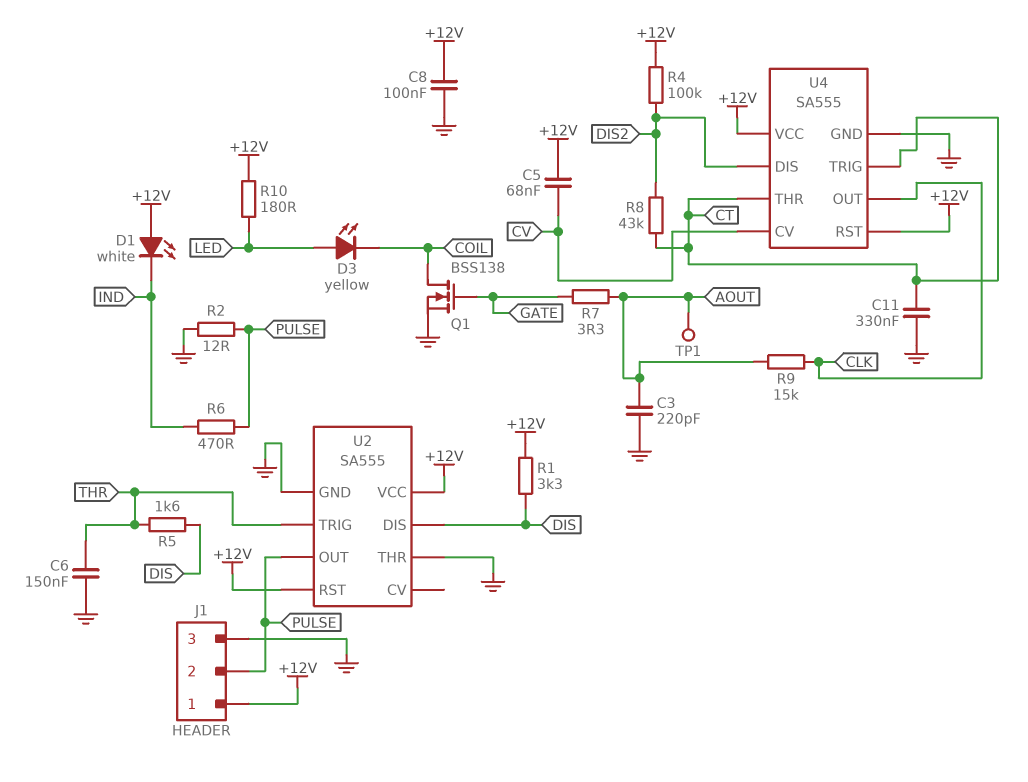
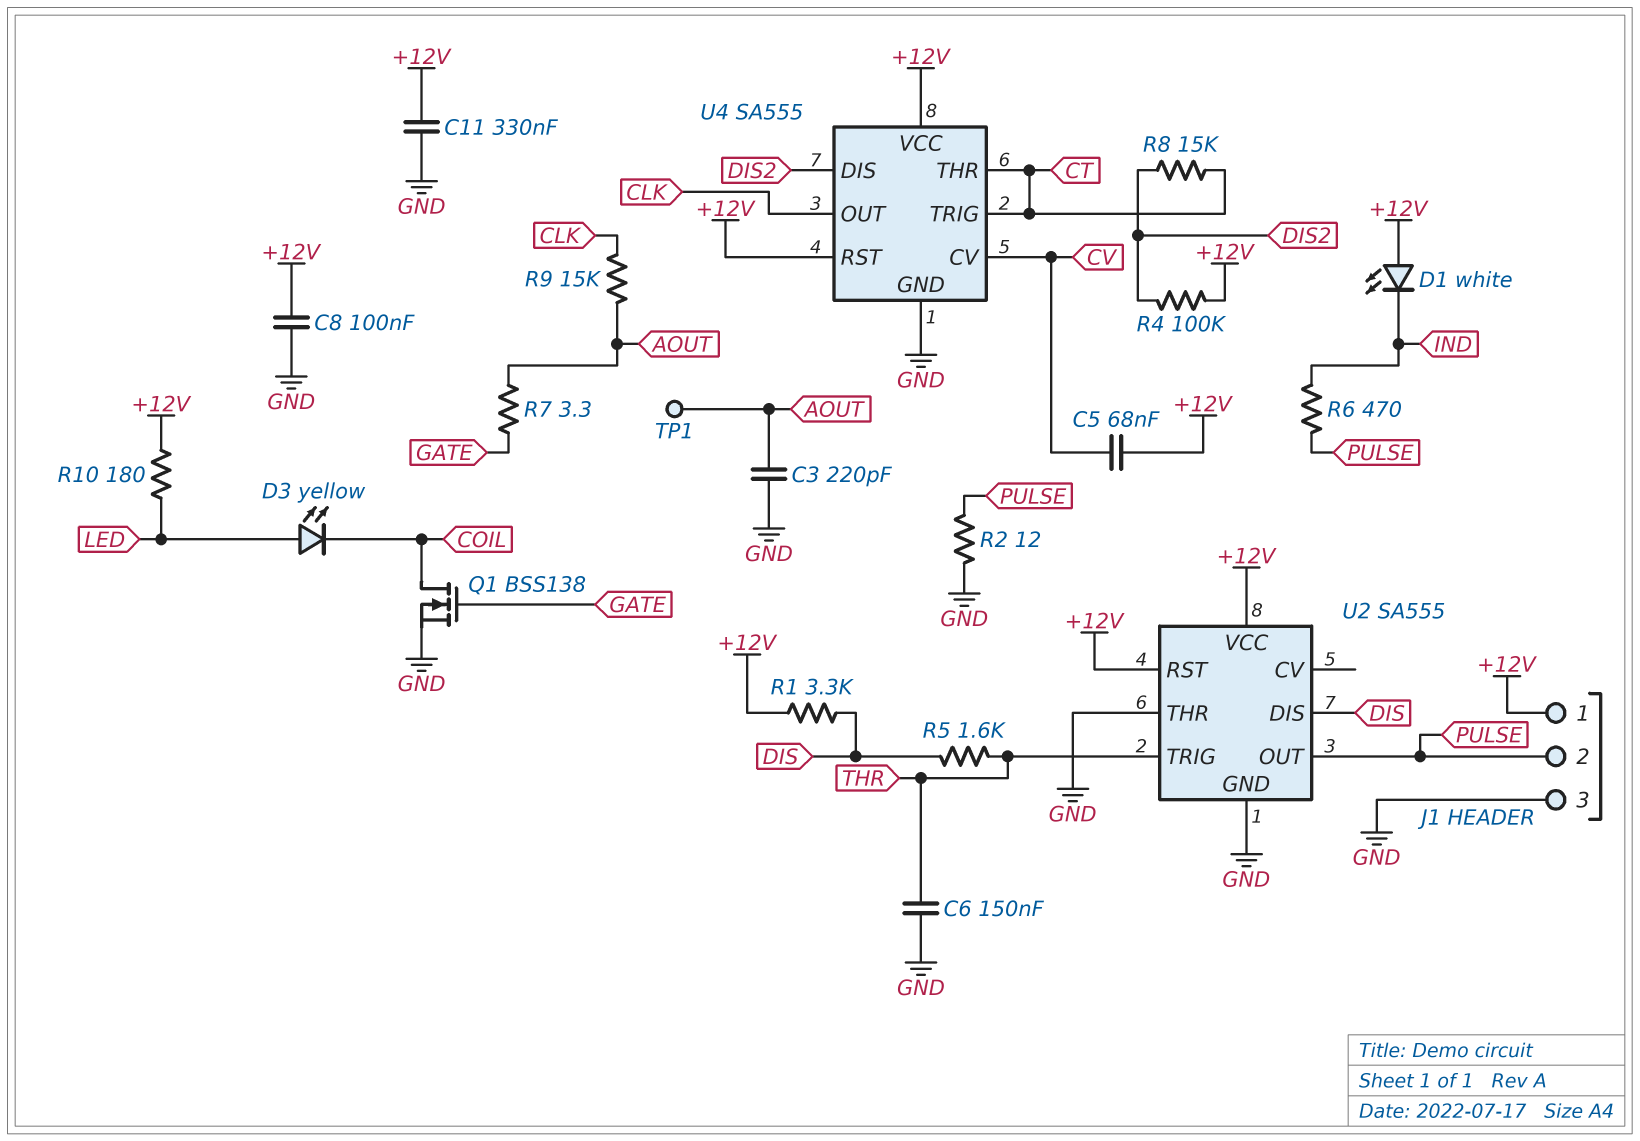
C11: 330nF (CT, GND) -> 330nF (+12V, GND)
R8: 43k (CT, DIS2) -> 15k (CT, DIS2)

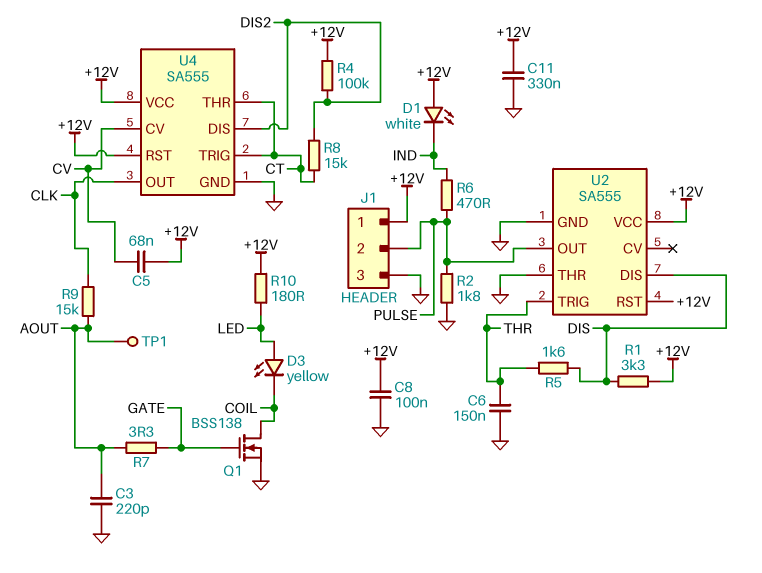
R2: 12 (GND, PULSE) -> 1.8k (GND, PULSE)

